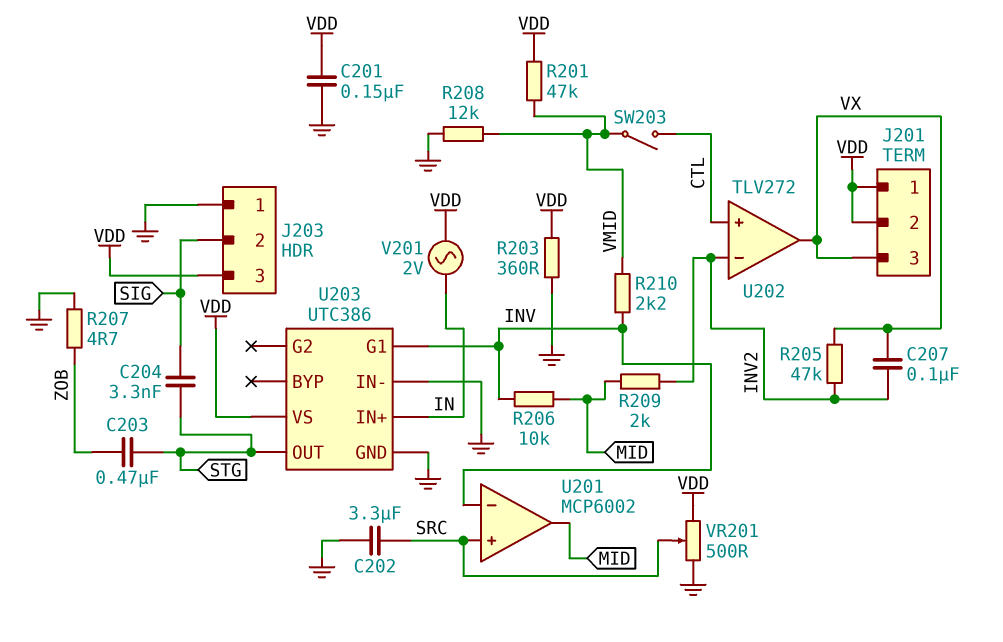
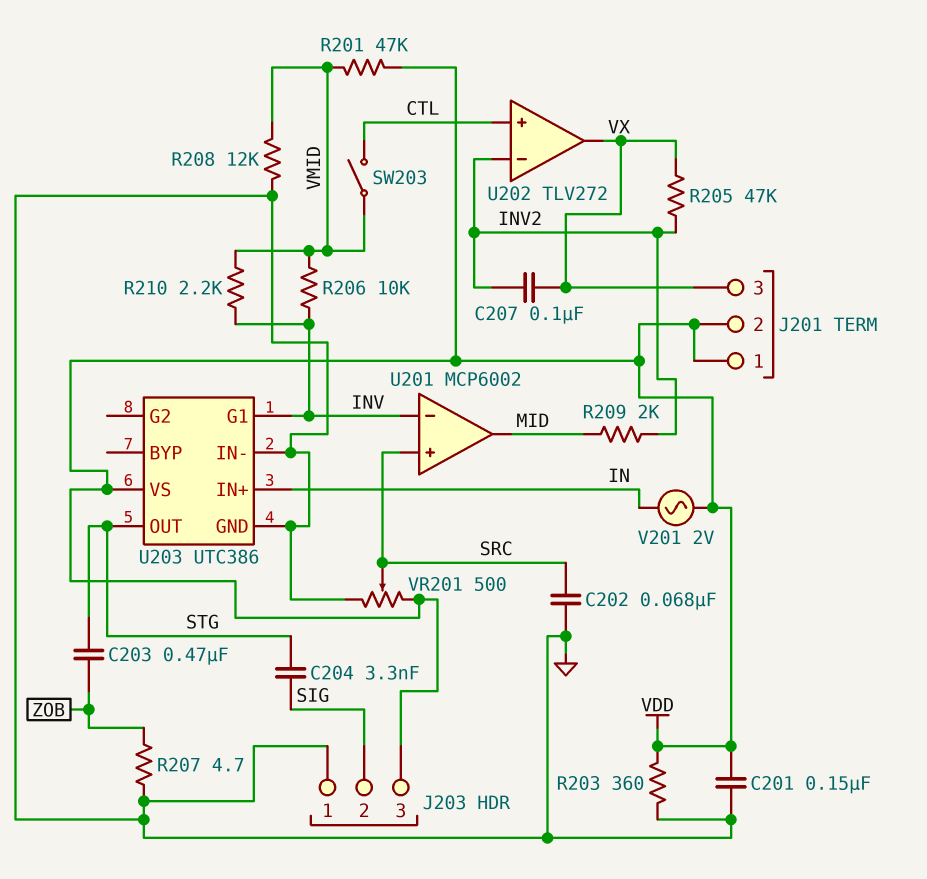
C202: 3.3uF (GND, SRC) -> 68nF (GND, SRC)
R206: 10k (INV, MID) -> 10k (INV, VMID)

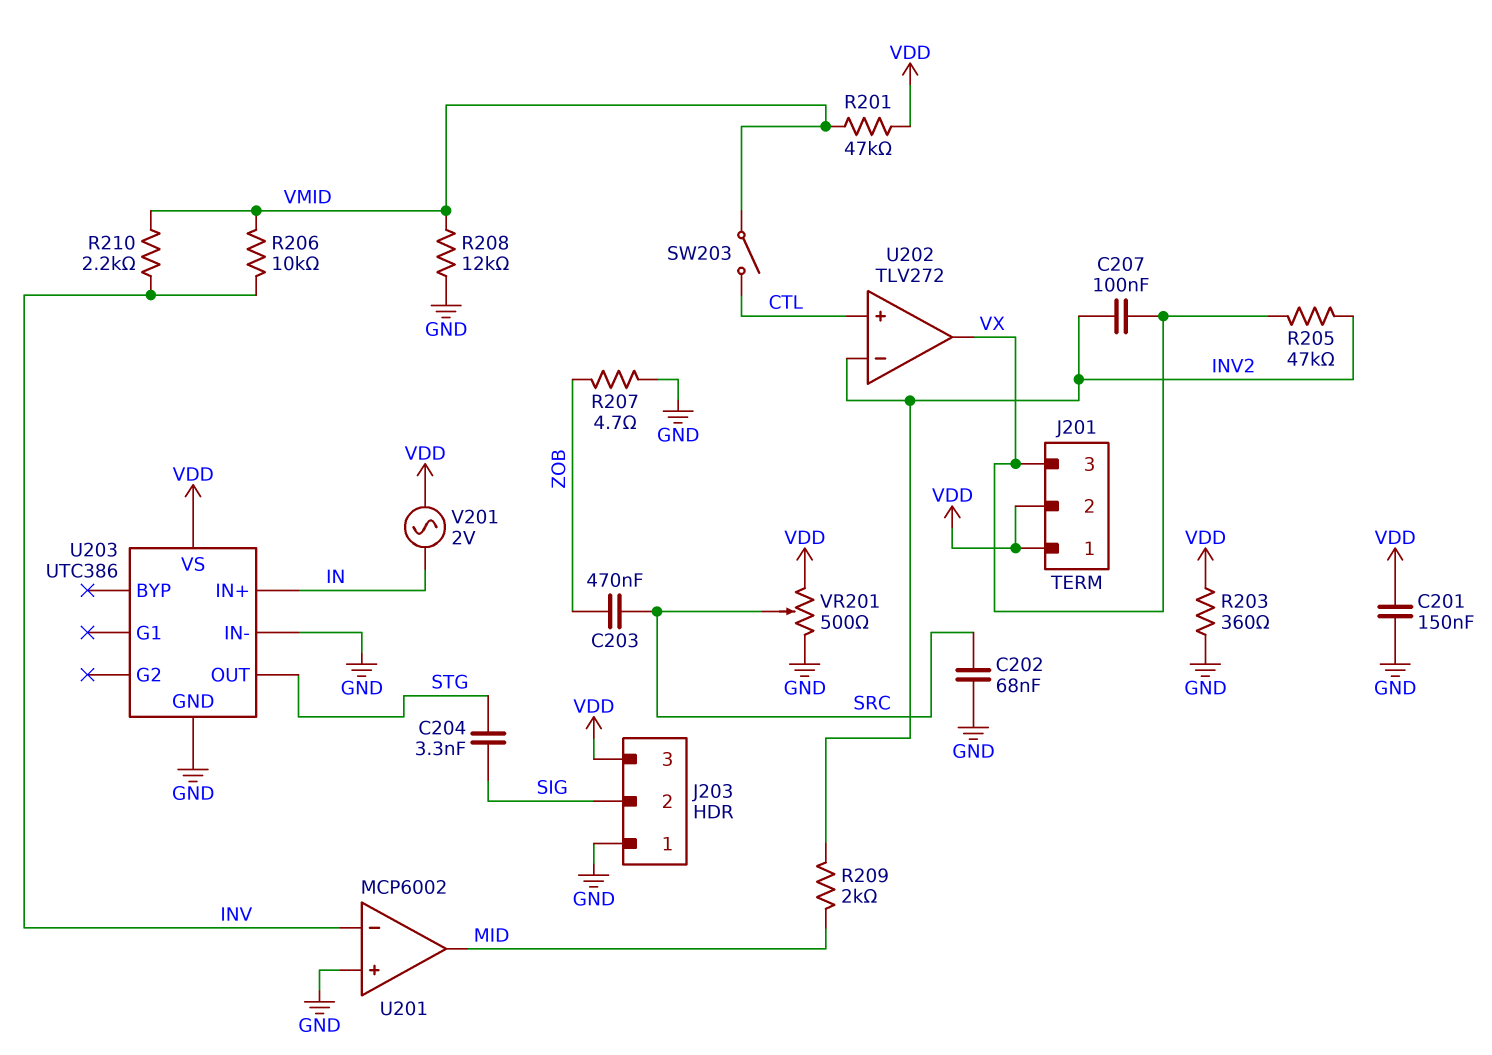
C203: 470nF (STG, ZOB) -> 470nF (SRC, ZOB)
U201 pin in+: SRC -> GND
U203 pin G1: INV -> none

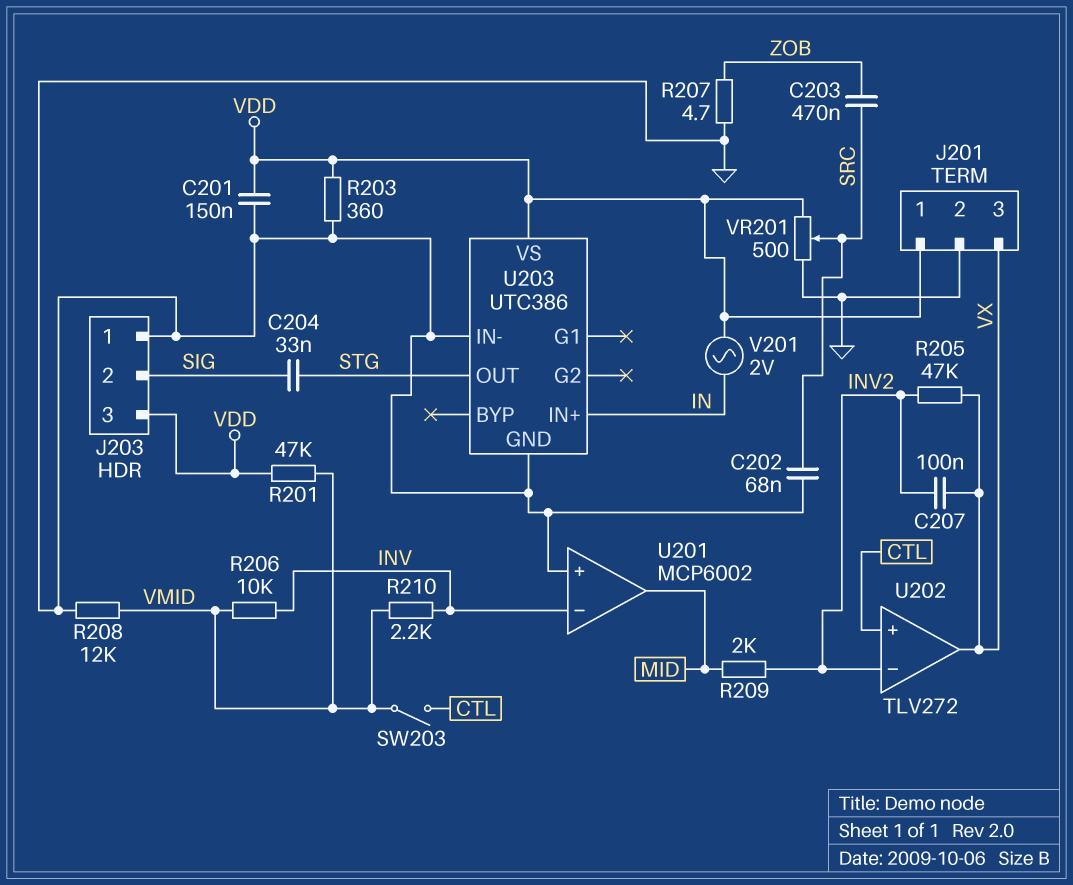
C204: 3.3nF (SIG, STG) -> 33nF (SIG, STG)
J201 pin 2: VDD -> GND

